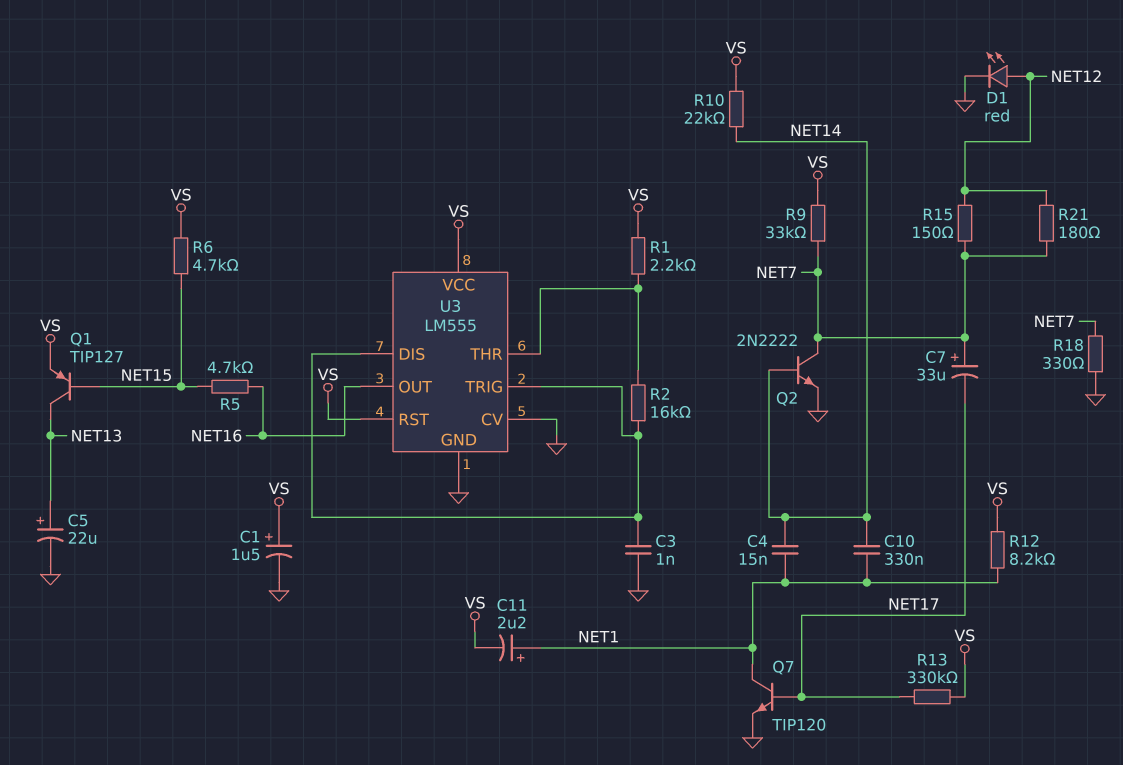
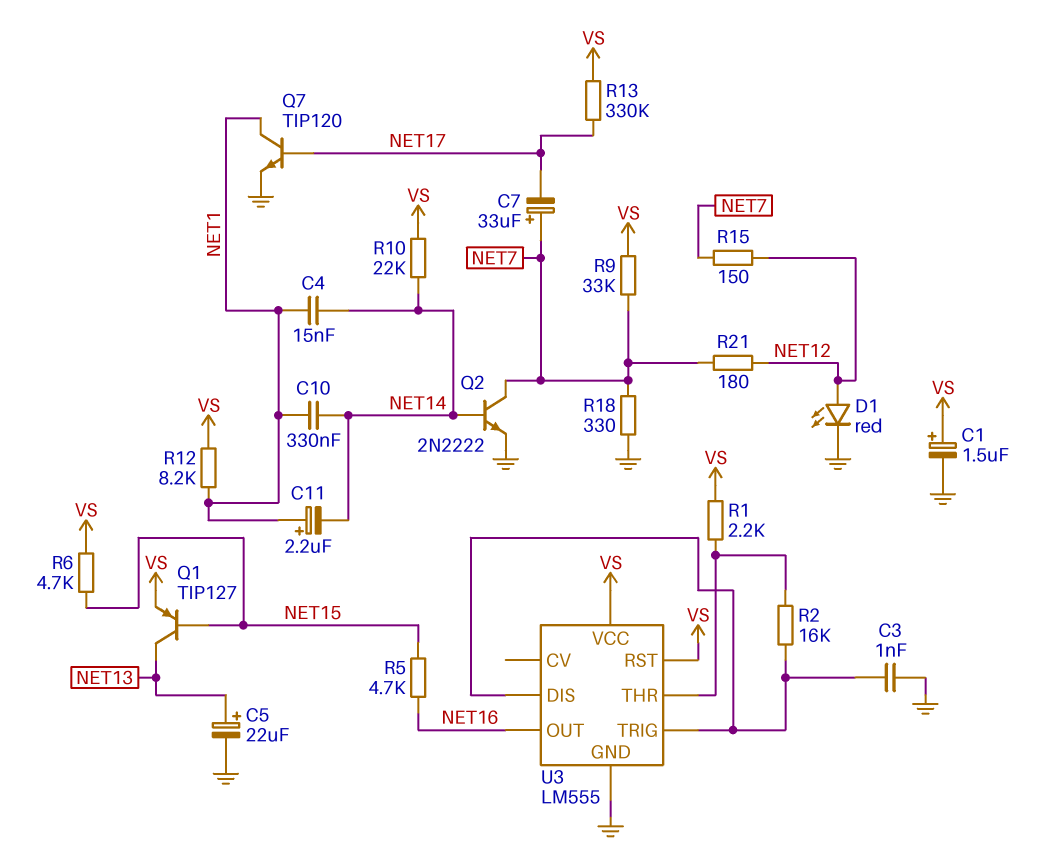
C11: 2.2uF (plus NET1, minus VS) -> 2.2uF (plus NET1, minus NET14)
U3 pin CV: GND -> none

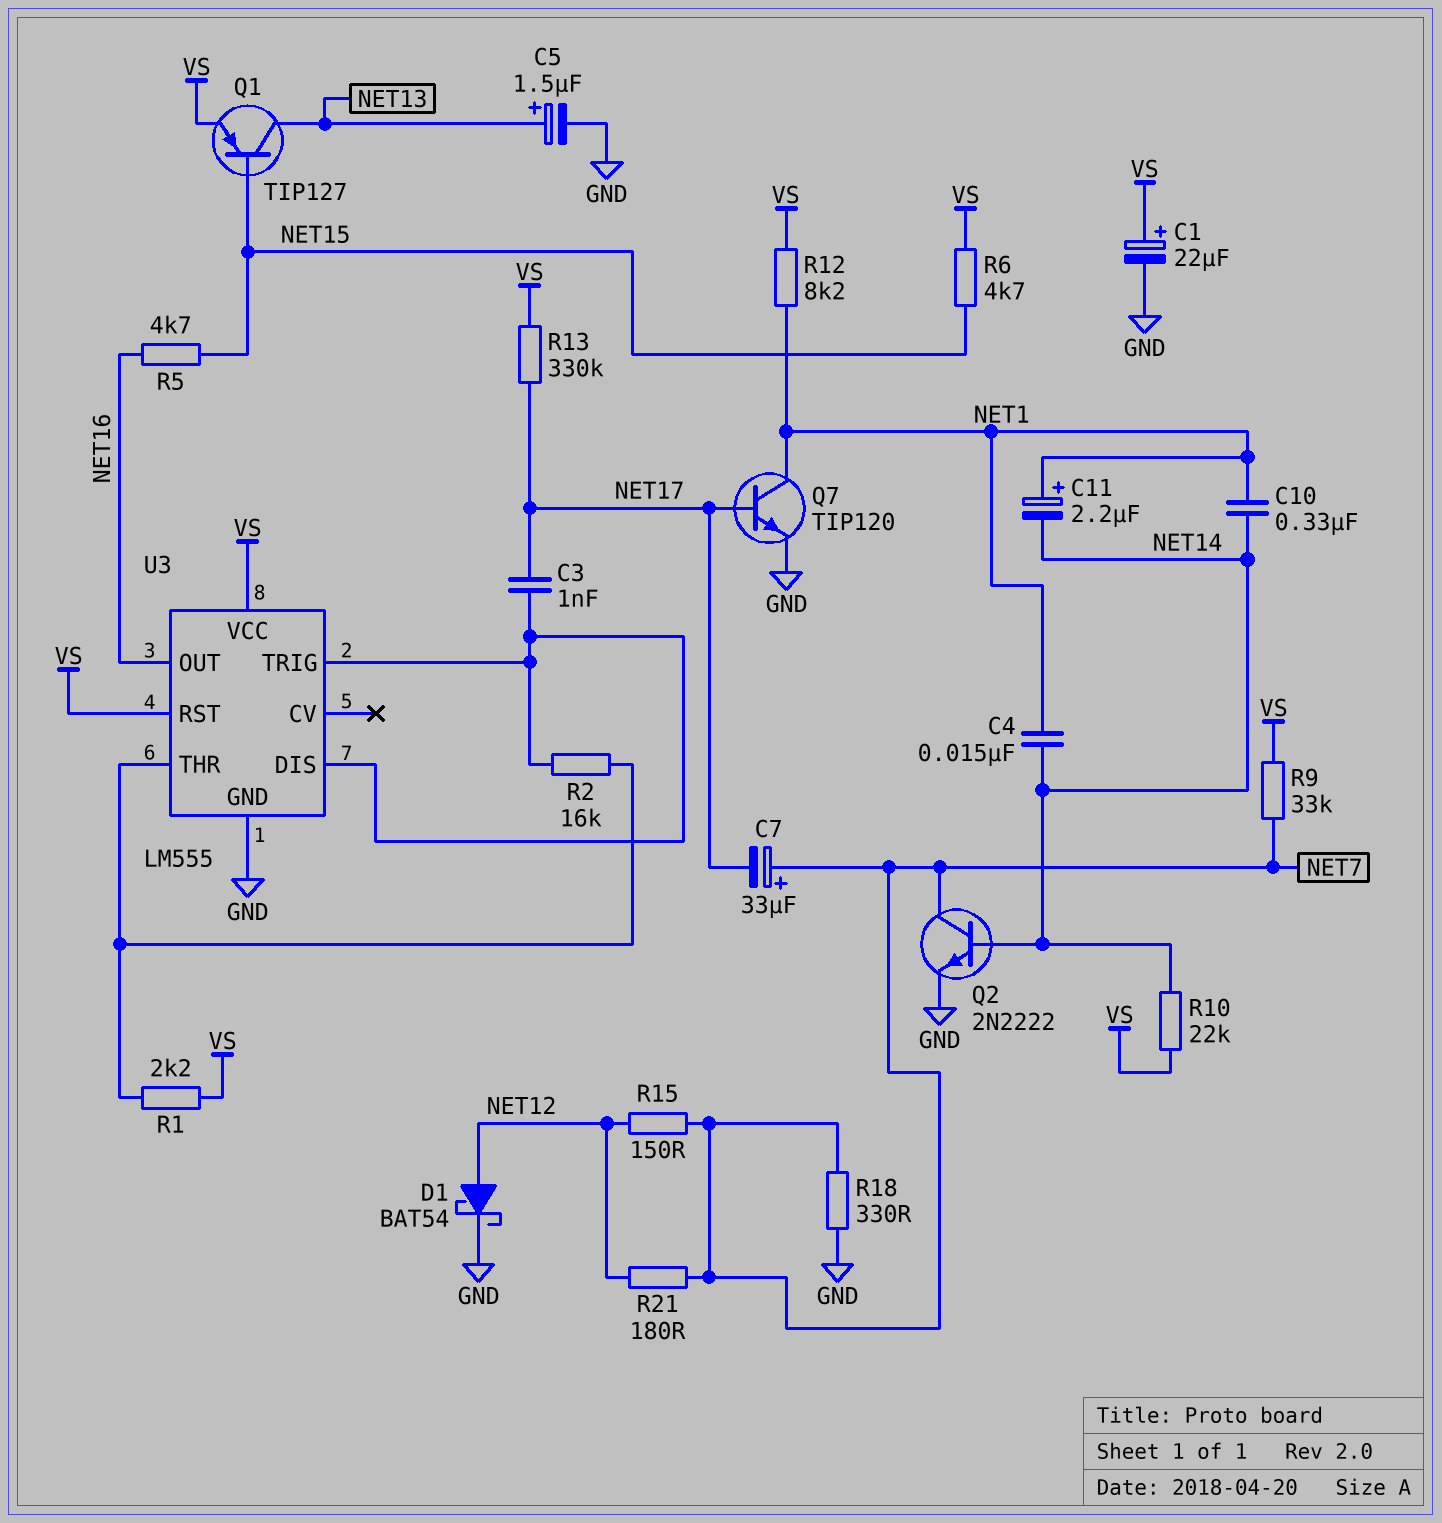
C1: 1.5uF (plus VS, minus GND) -> 22uF (plus VS, minus GND)
C3: 1nF (GND, U3/DIS) -> 1nF (NET17, U3/DIS)
C5: 22uF (plus NET13, minus GND) -> 1.5uF (plus NET13, minus GND)
D1: LED red (A NET12, K GND) -> schottky BAT54 (A NET12, K GND)

